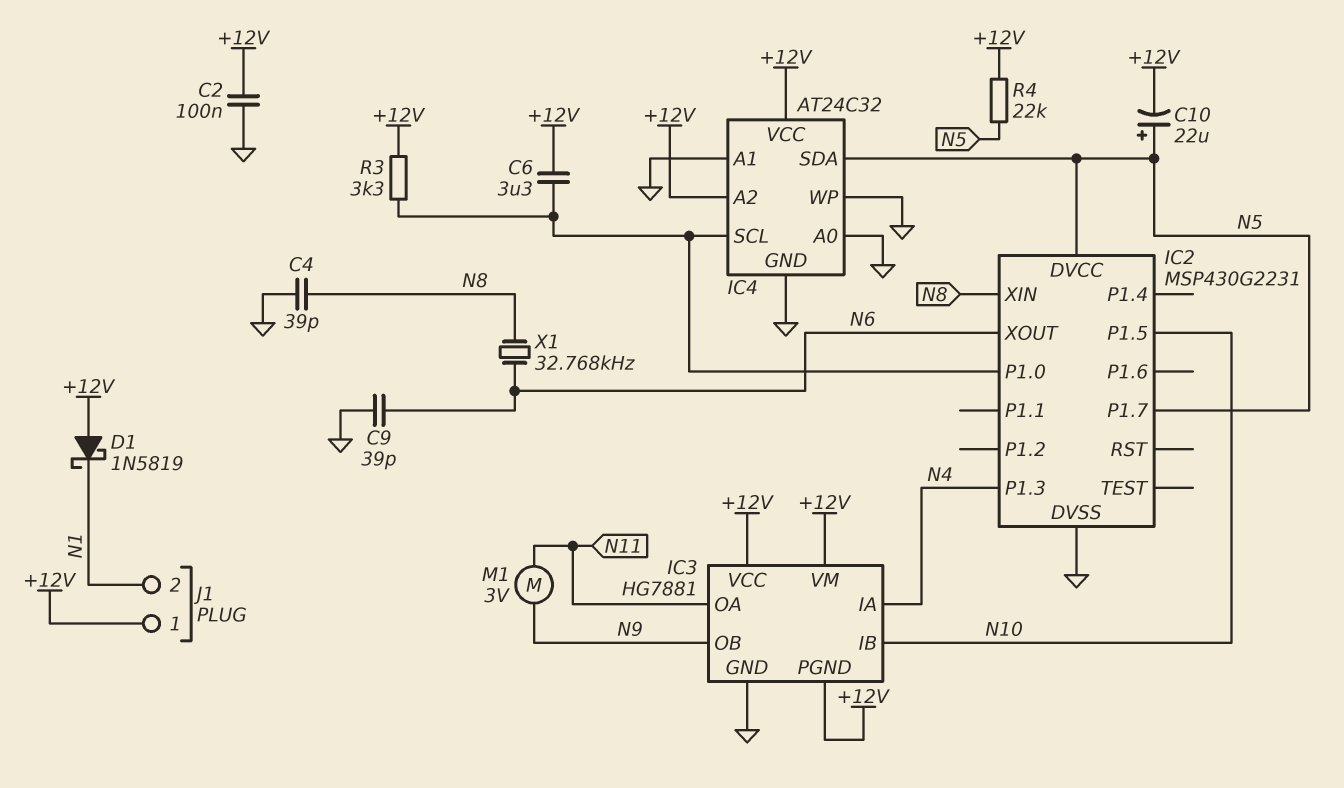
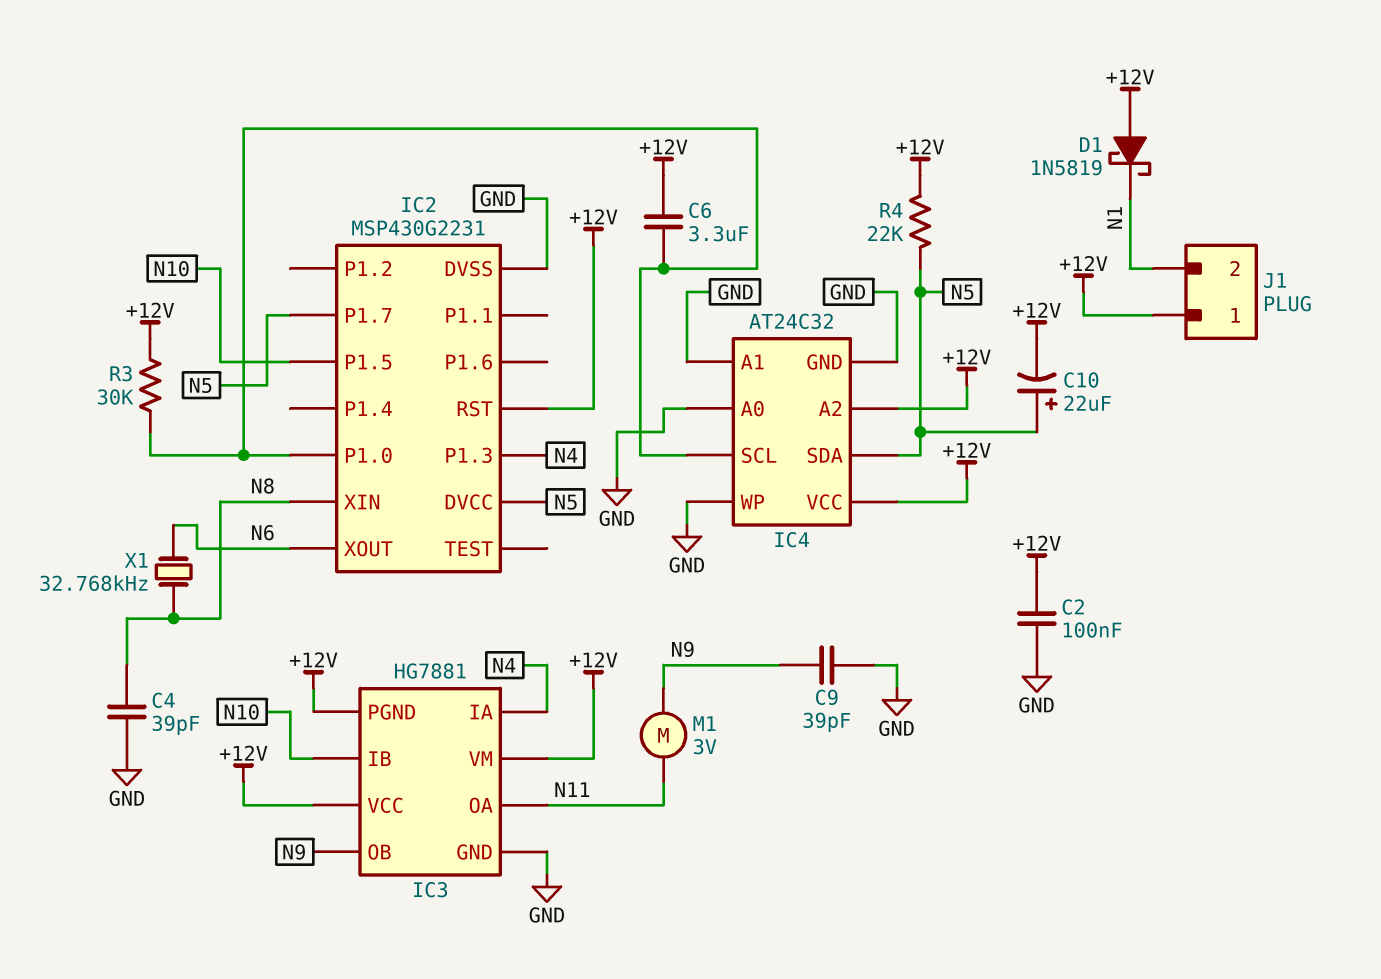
C9: 39pF (GND, N6) -> 39pF (GND, N9)
IC2 pin RST: none -> +12V
R3: 3.3k (+12V, IC2/P1.0) -> 30k (+12V, IC2/P1.0)

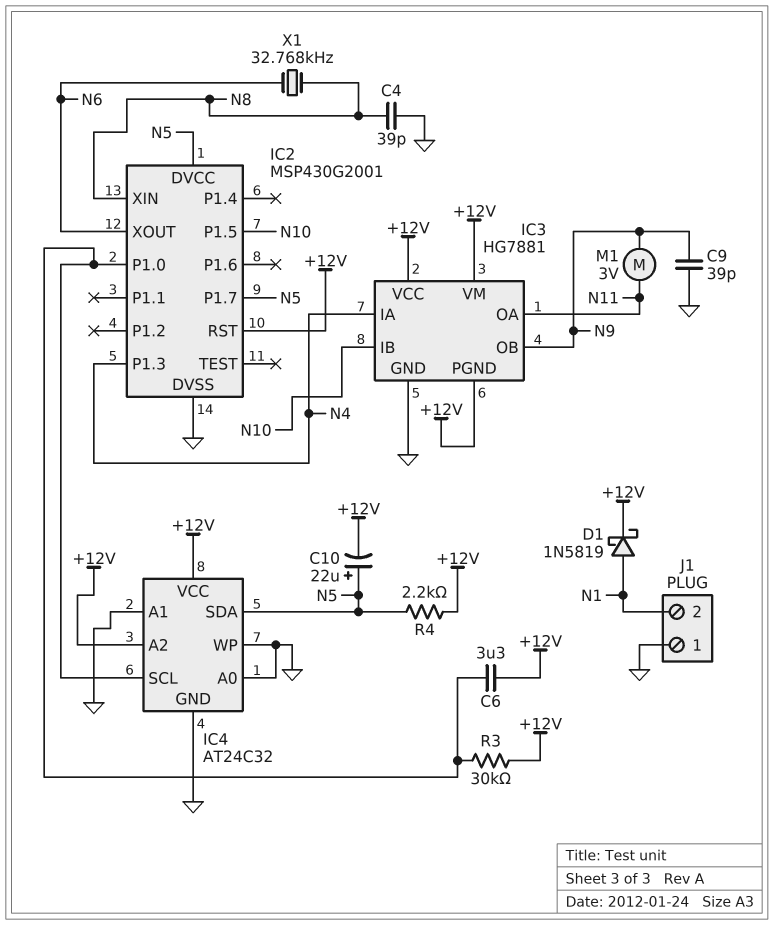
C2: 100nF (+12V, GND) -> none
D1: schottky 1N5819 (A +12V, K N1) -> schottky 1N5819 (A N1, K +12V)
IC2: MSP430G2231 -> MSP430G2001
J1 pin 1: +12V -> GND
R4: 22k (+12V, N5) -> 2.2k (+12V, N5)

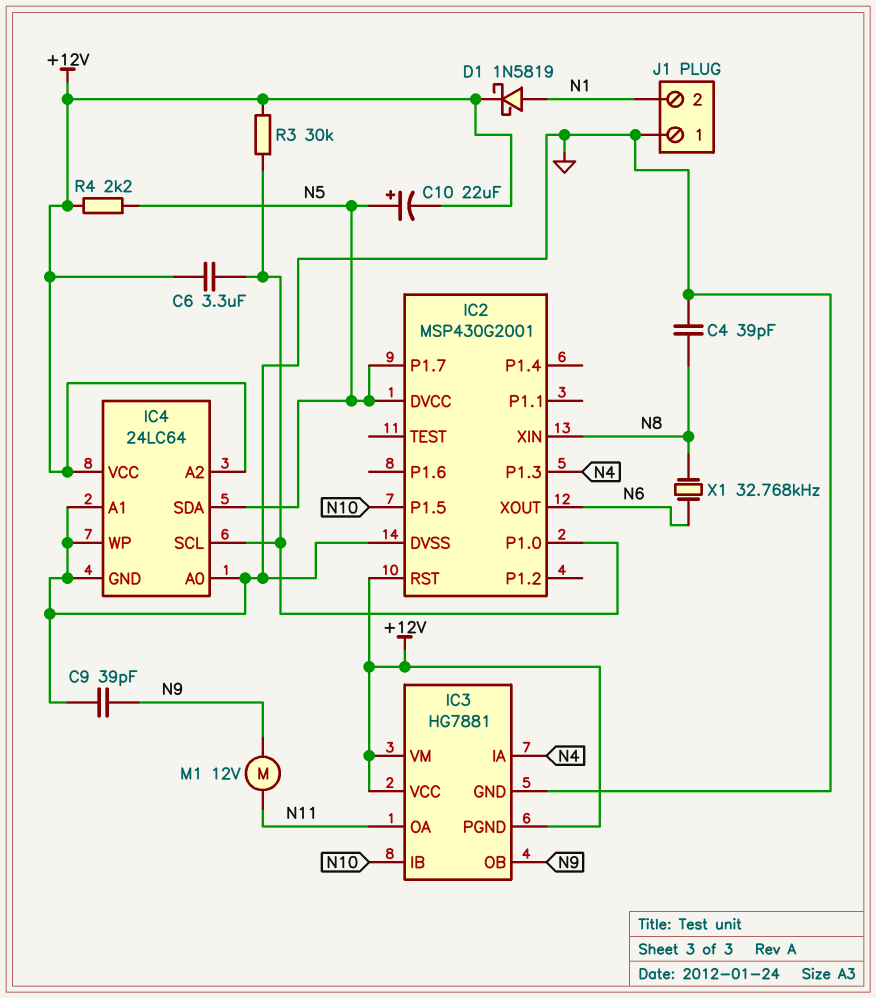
IC4: AT24C32 -> 24LC64
M1: motor 3V (N9, N11) -> motor 12V (N9, N11)

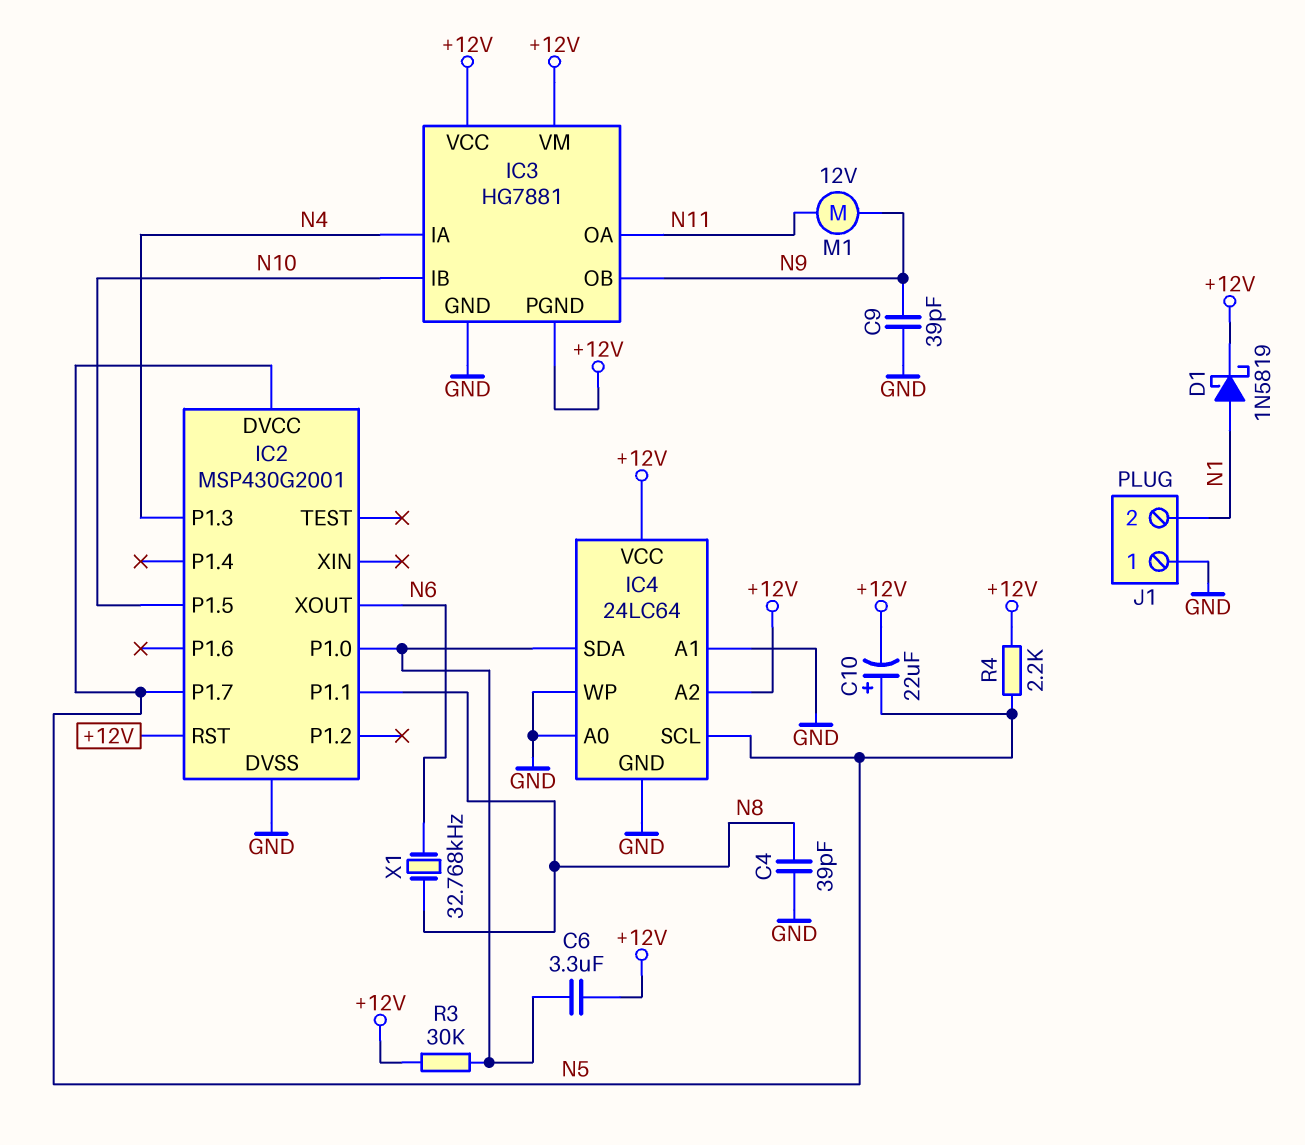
IC2 pin P1.1: none -> N8
IC2 pin XIN: N8 -> none
IC4 pin SCL: IC2/P1.0 -> N5
IC4 pin SDA: N5 -> IC2/P1.0

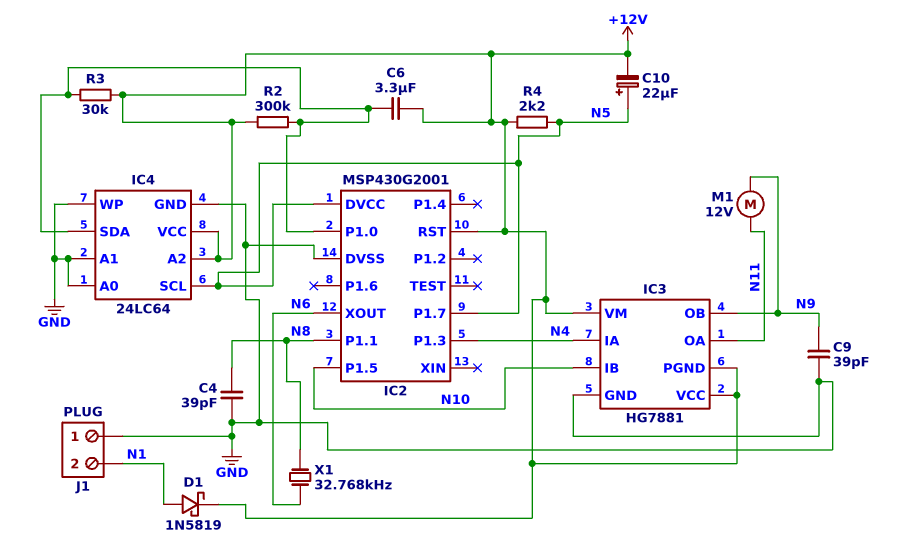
R2: none -> 300k (+12V, IC2/P1.0)

